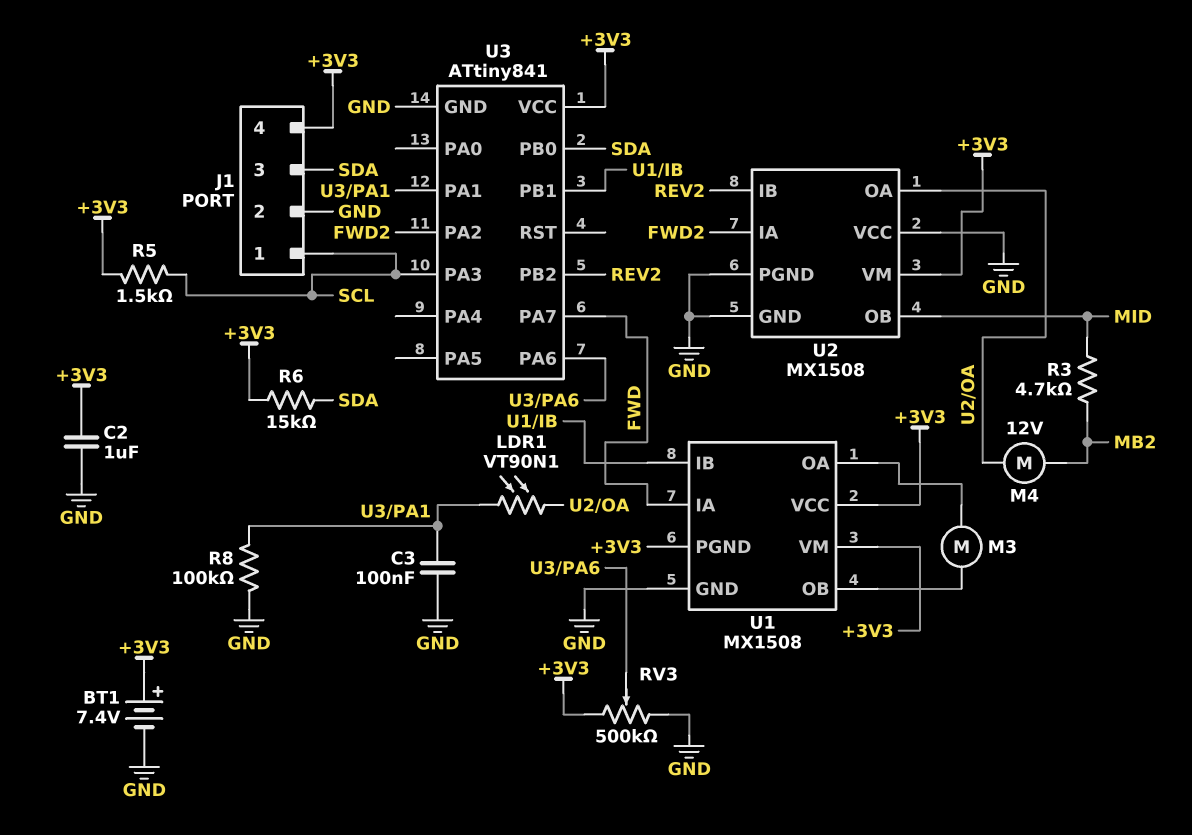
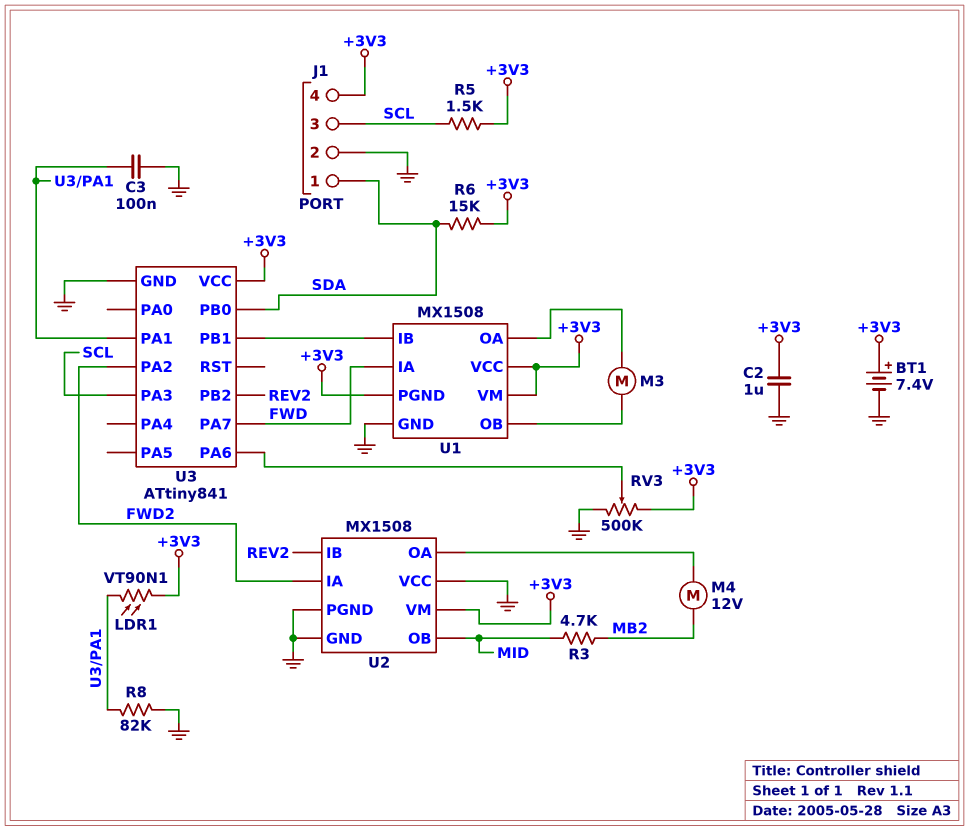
J1 pin 1: SCL -> SDA
J1 pin 3: SDA -> SCL
LDR1: VT90N1 (U2/OA, U3/PA1) -> VT90N1 (+3V3, U3/PA1)
R8: 100k (GND, U3/PA1) -> 82k (GND, U3/PA1)

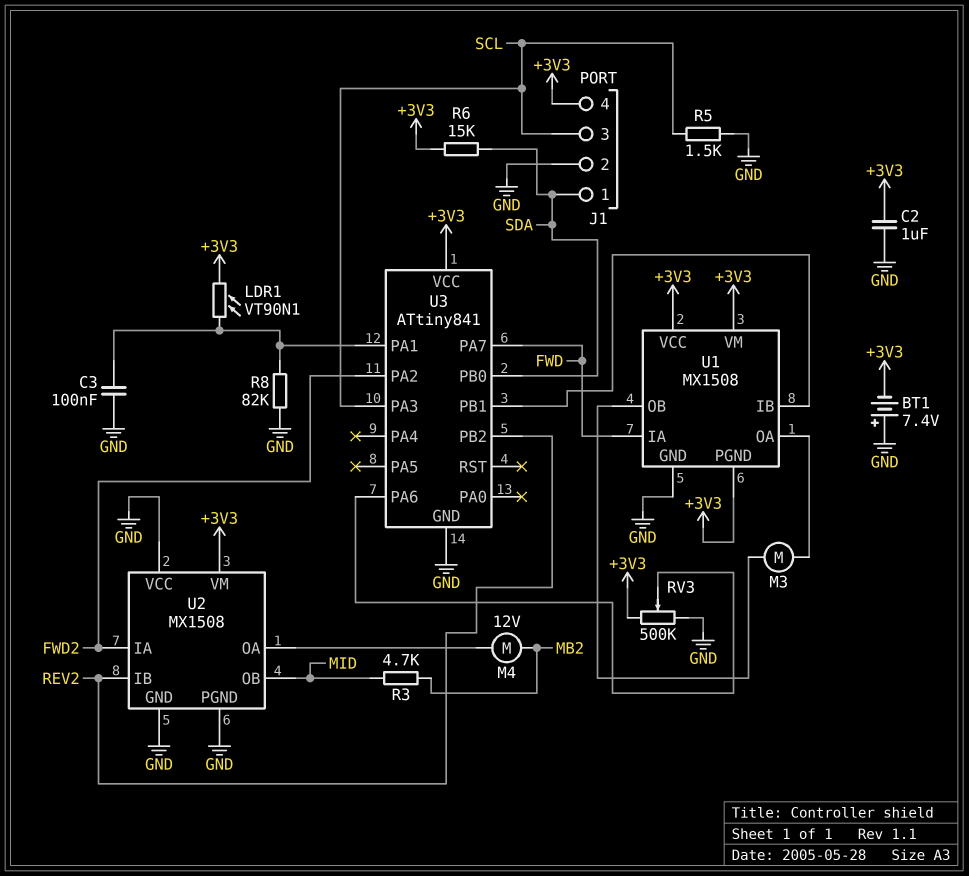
BT1: 7.4V (plus +3V3, minus GND) -> 7.4V (plus GND, minus +3V3)
R5: 1.5k (+3V3, SCL) -> 1.5k (GND, SCL)

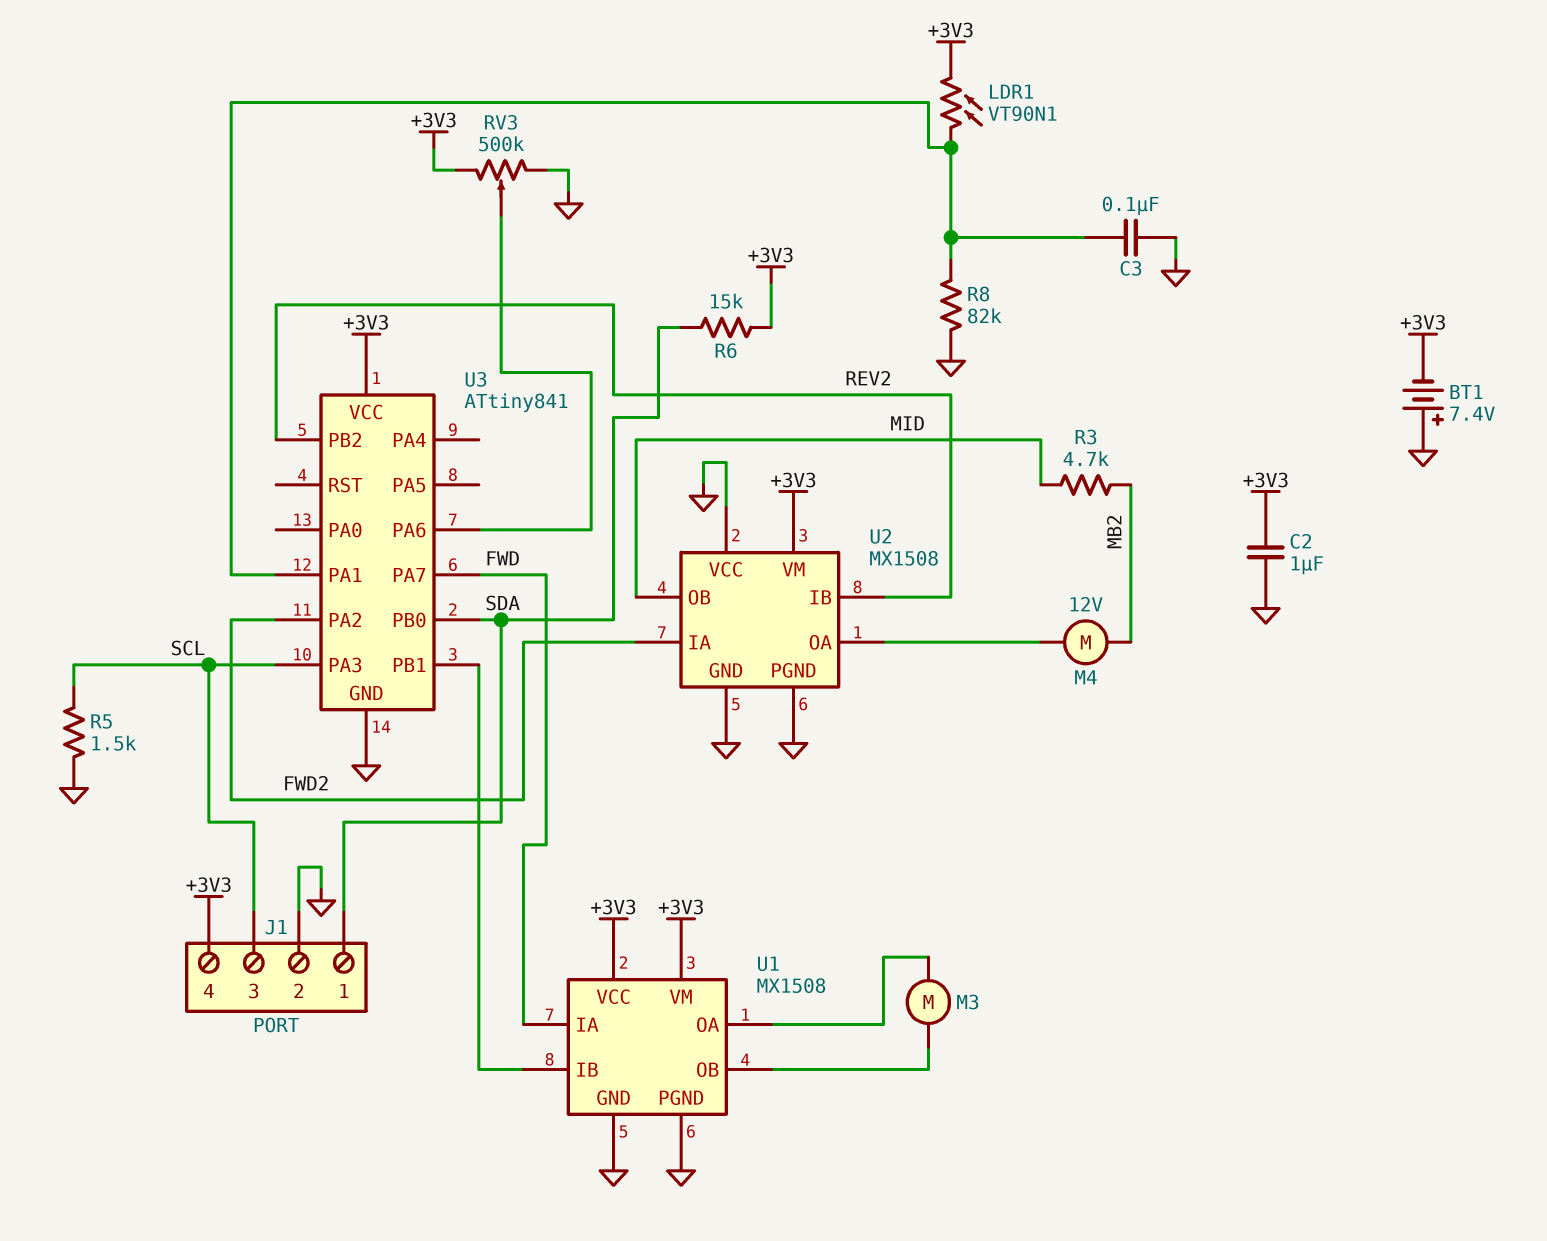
U1 pin PGND: +3V3 -> GND

